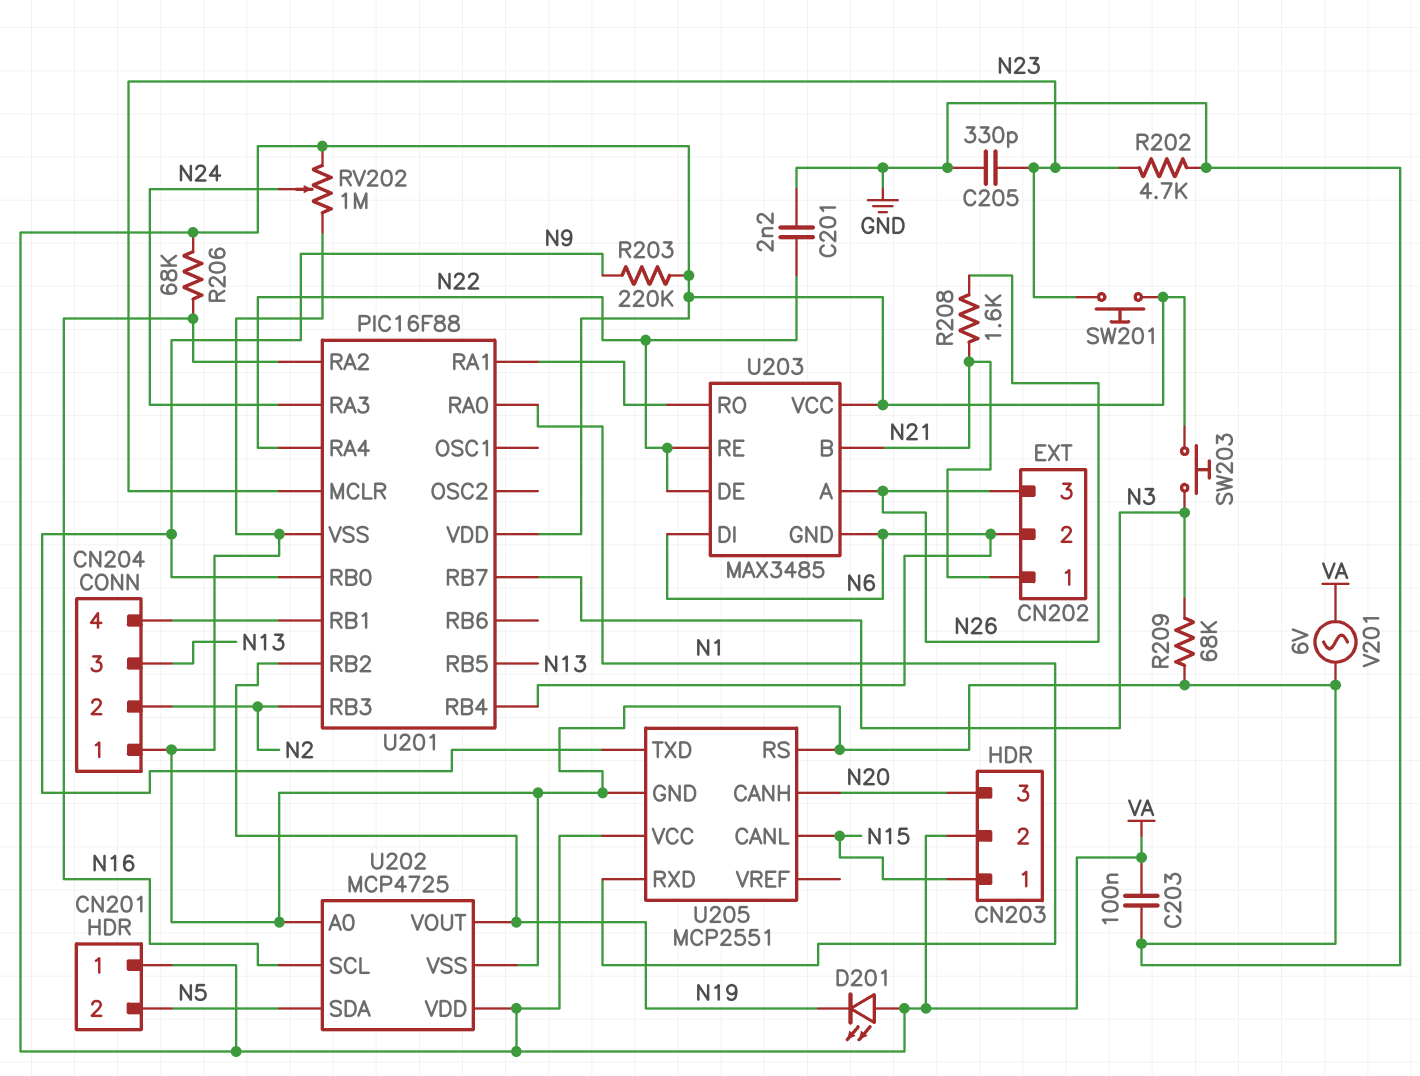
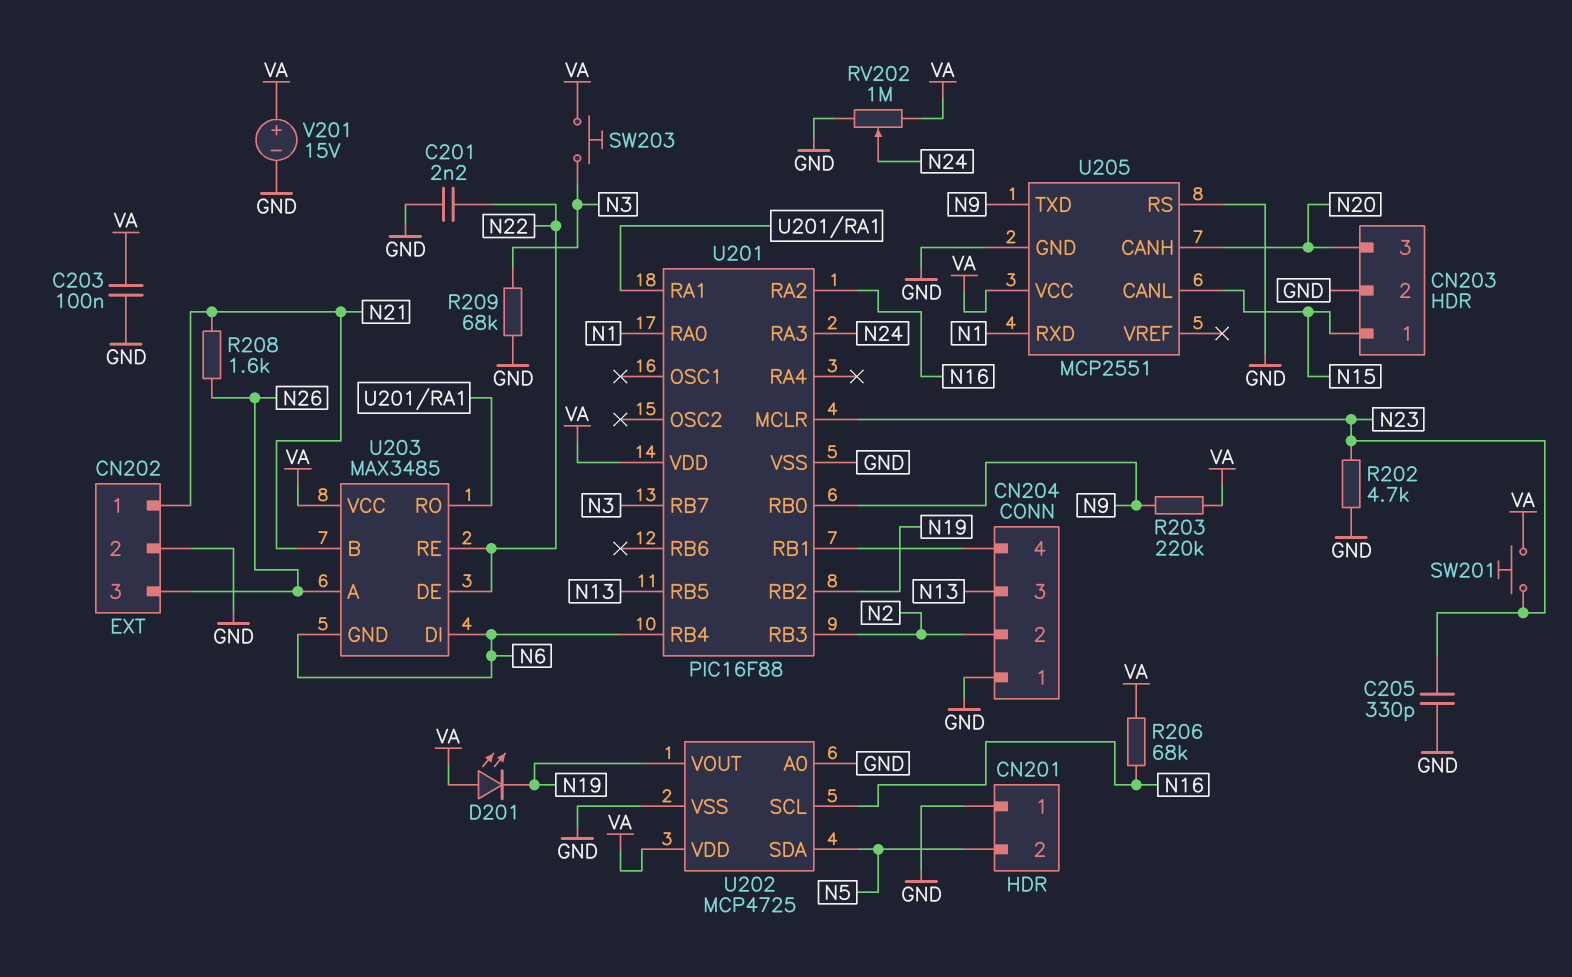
CN201 pin 1: VA -> GND
CN202 pin 2: N6 -> GND
CN203 pin 2: VA -> GND
U201 pin RA4: N22 -> none
V201: AC 6V (GND, VA) -> 15V (plus VA, minus GND)

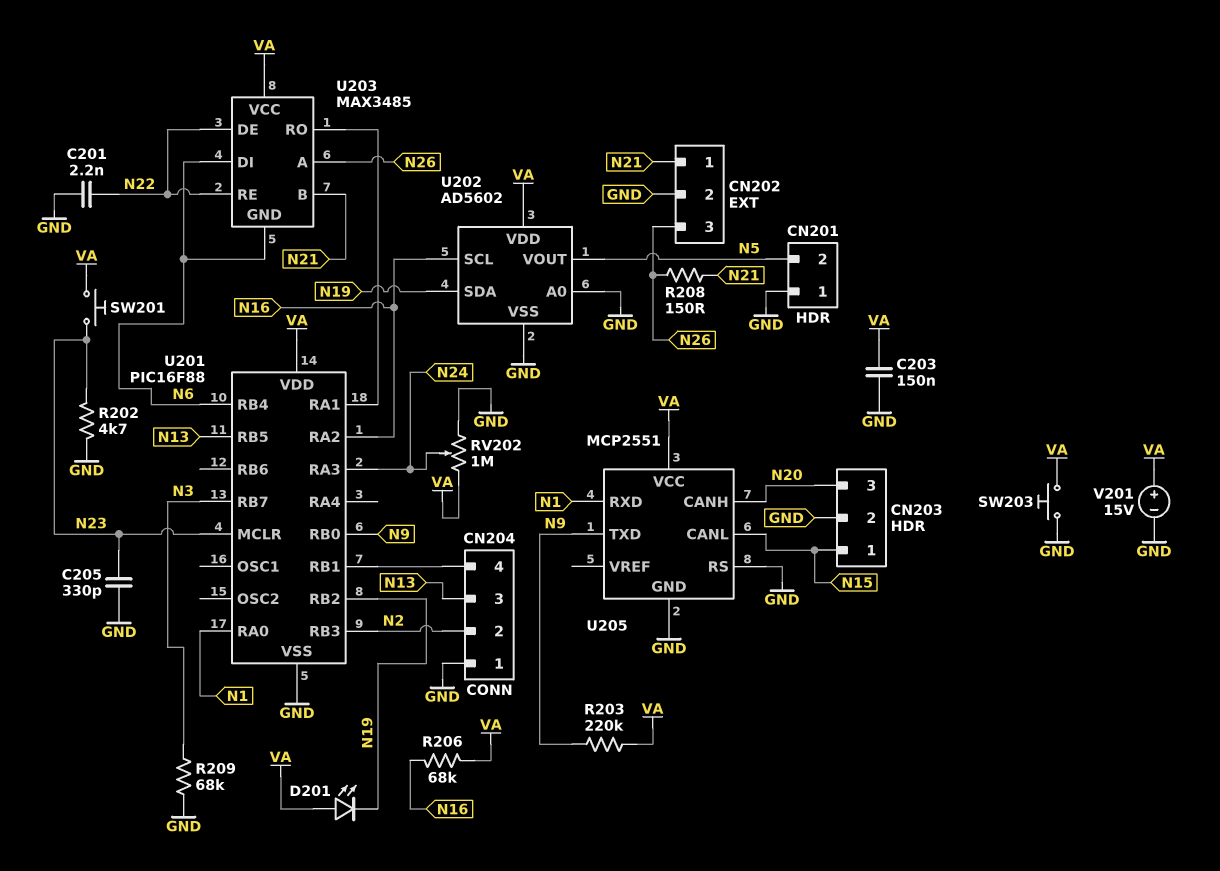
C203: 100nF (GND, VA) -> 150nF (GND, VA)
R208: 1.6k (N21, N26) -> 150 (N21, N26)
SW203: button (N3, VA) -> button (GND, VA)
U202: MCP4725 -> AD5602
U202 pin SDA: N5 -> N19
U202 pin VOUT: N19 -> N5

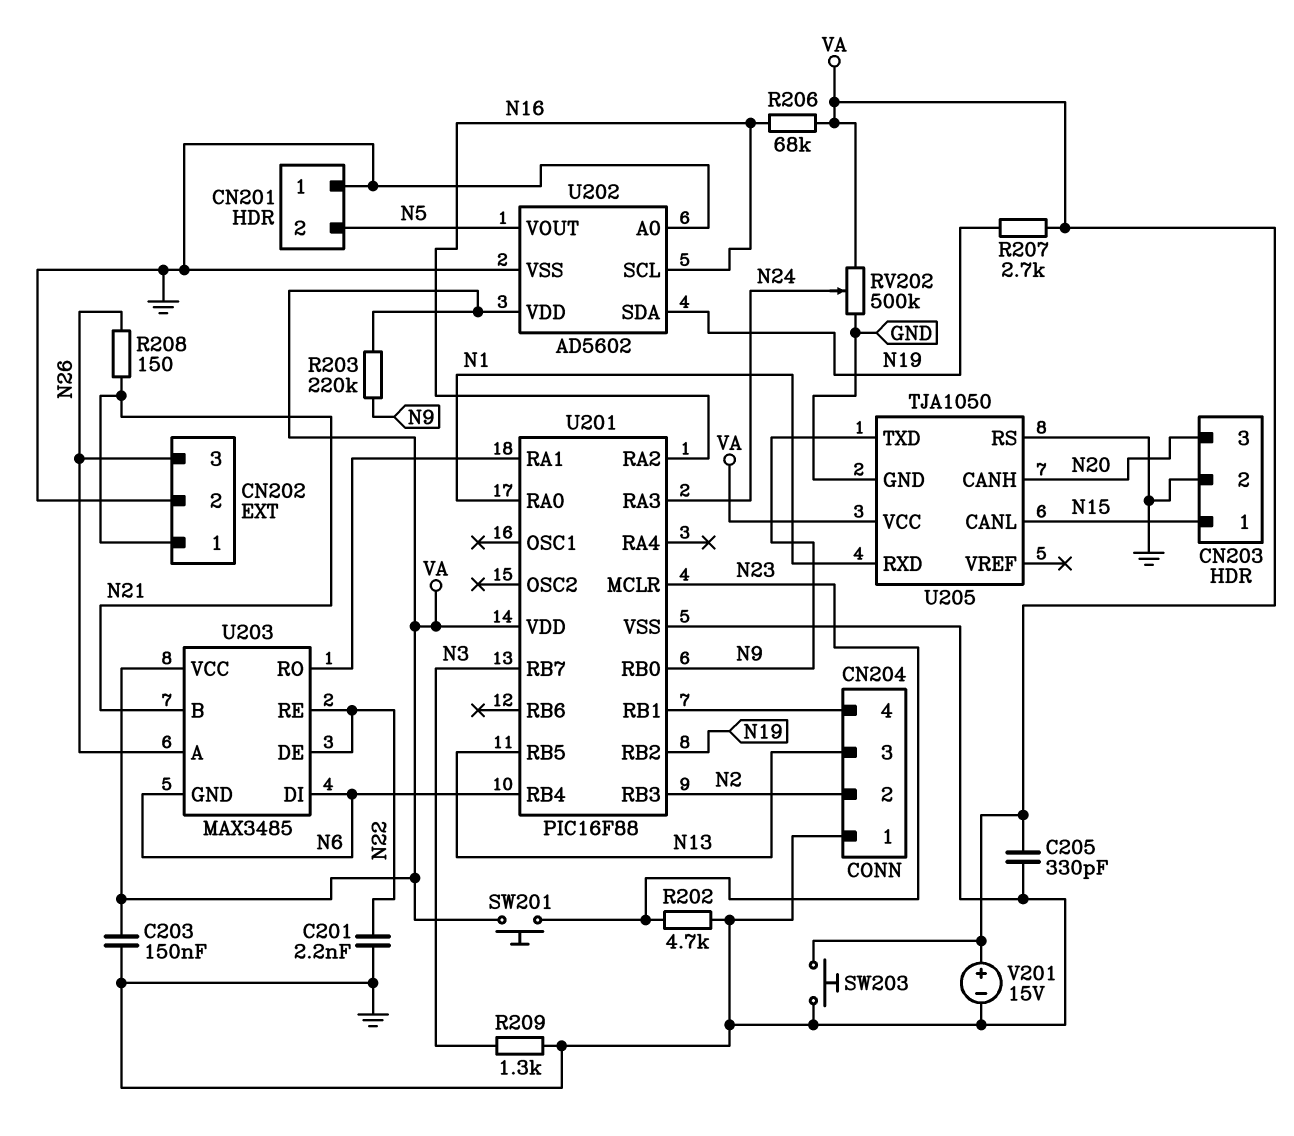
C205: 330pF (GND, N23) -> 330pF (GND, VA)
D201: LED (A VA, K N19) -> none
R207: none -> 2.7k (N19, VA)
R209: 68k (GND, N3) -> 1.3k (GND, N3)
RV202: 1M (GND, VA, wiper N24) -> 500k (GND, VA, wiper N24)
U205: MCP2551 -> TJA1050

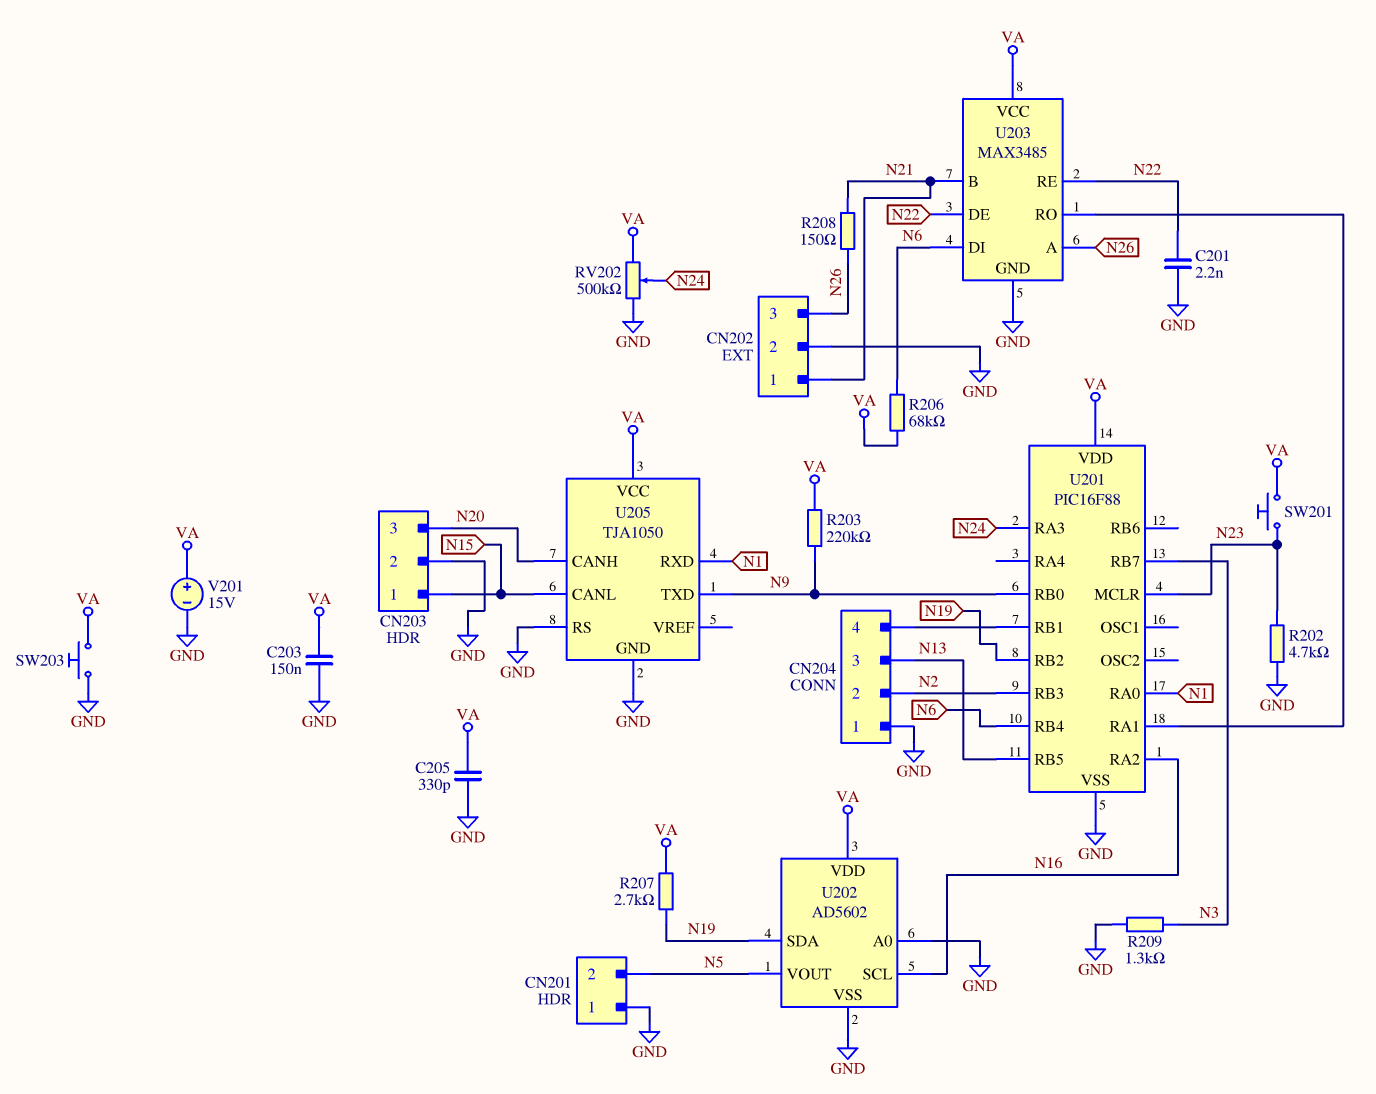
R206: 68k (N16, VA) -> 68k (N6, VA)
U203 pin GND: N6 -> GND

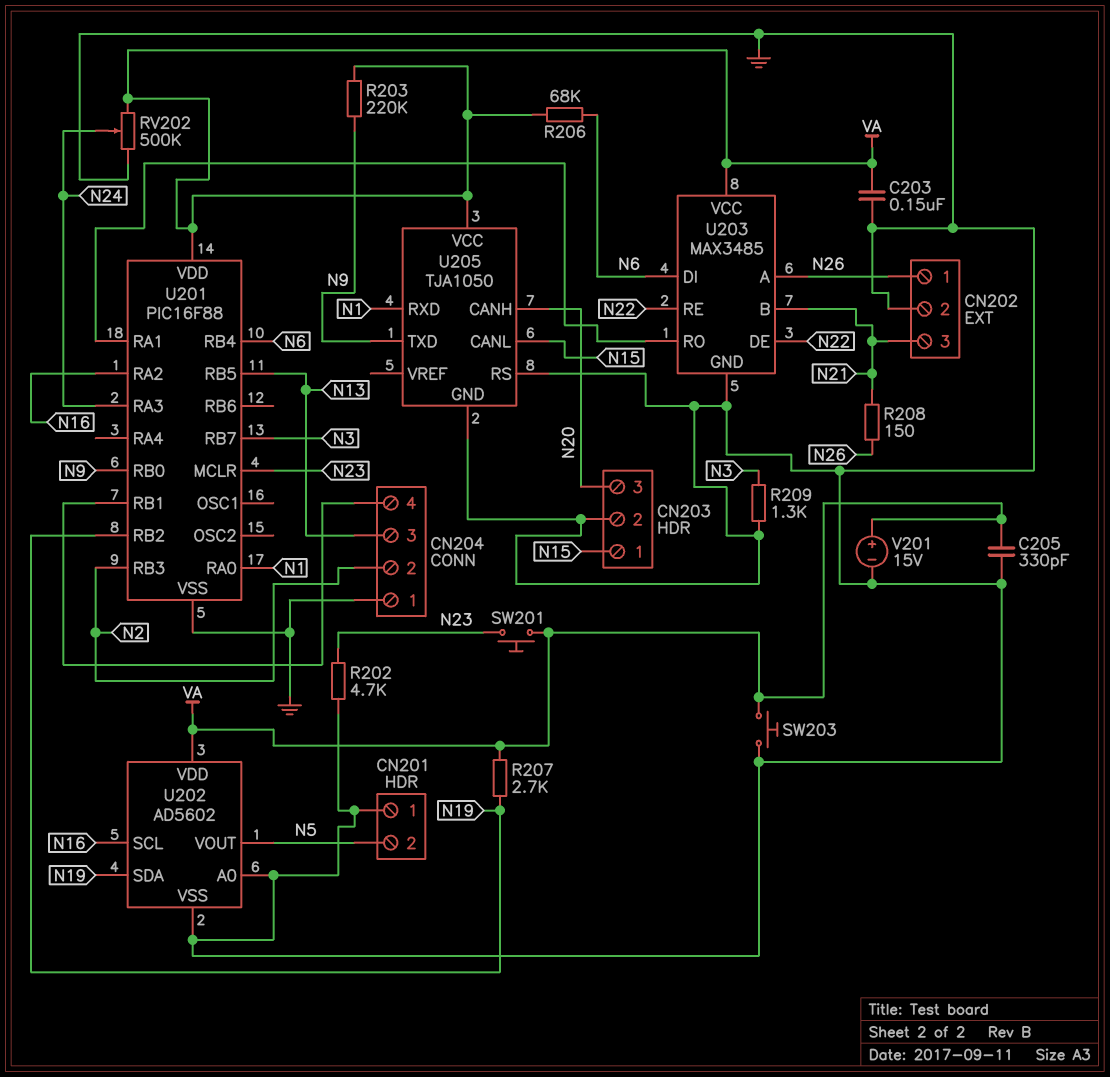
C201: 2.2nF (GND, N22) -> none
CN202 pin 1: N21 -> N26
CN202 pin 3: N26 -> N21

